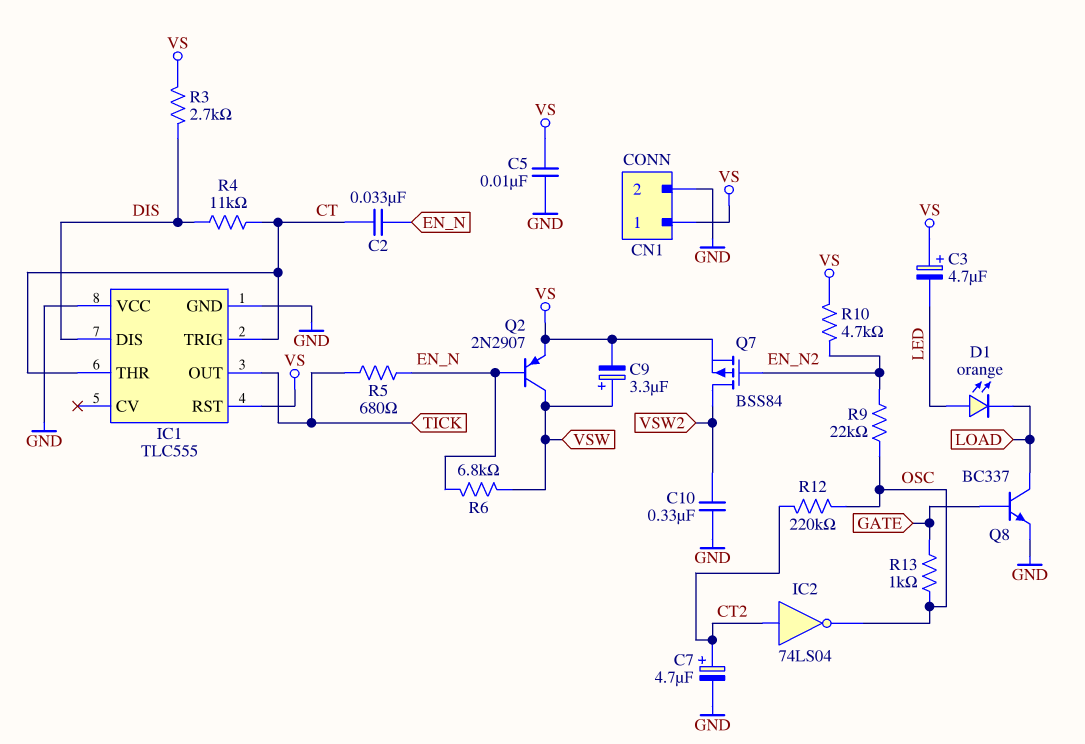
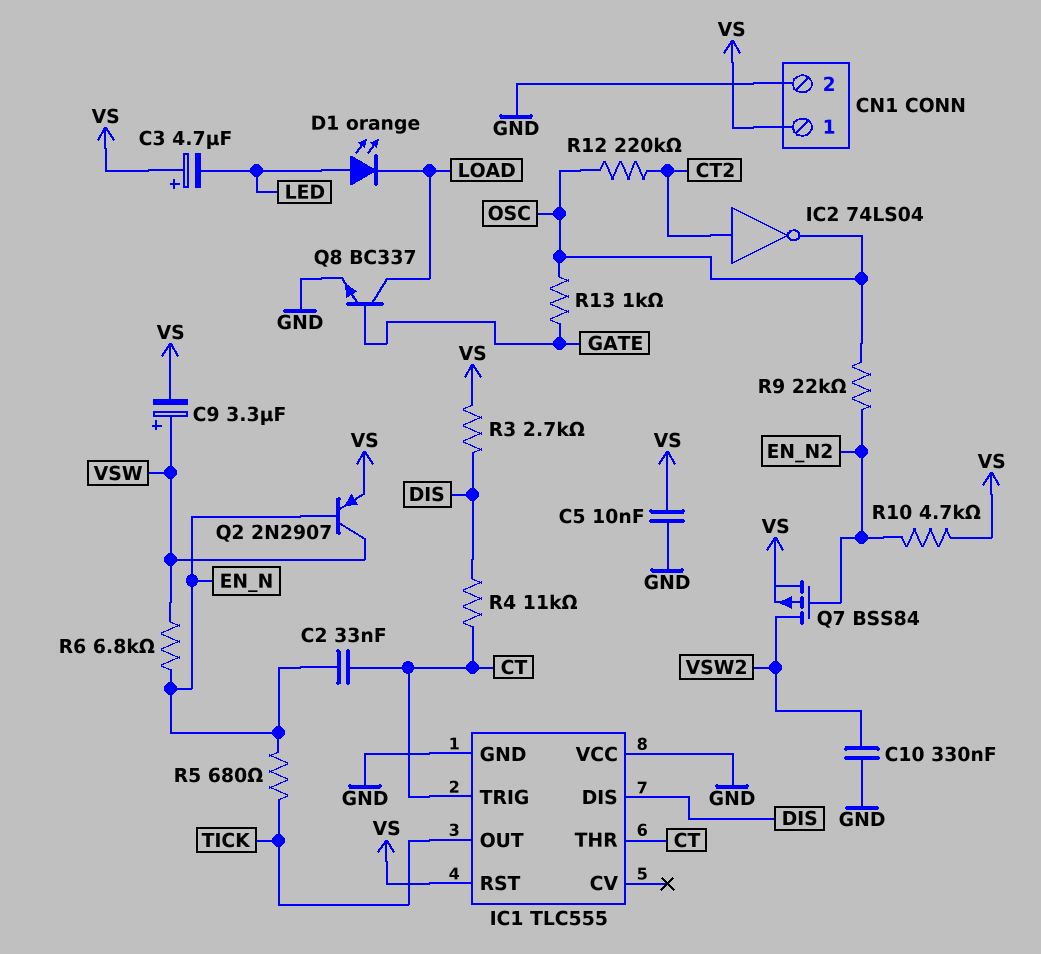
C7: 4.7uF (plus CT2, minus GND) -> none

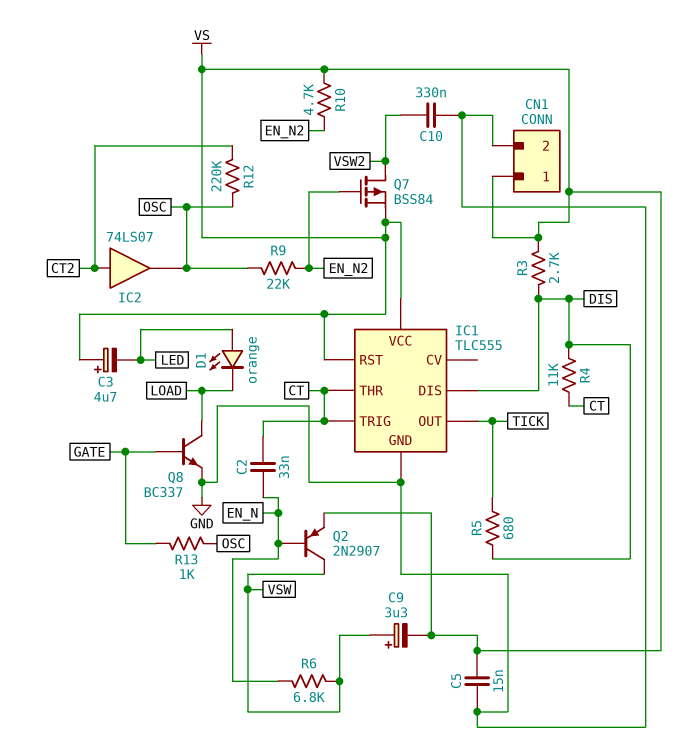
C5: 10nF (GND, VS) -> 15nF (GND, VS)
IC1 pin VCC: GND -> VS
IC2: NOT 74LS04 (in CT2, out OSC) -> buffer 74LS07 (in CT2, out OSC)
R5: 680 (EN_N, TICK) -> 680 (DIS, TICK)

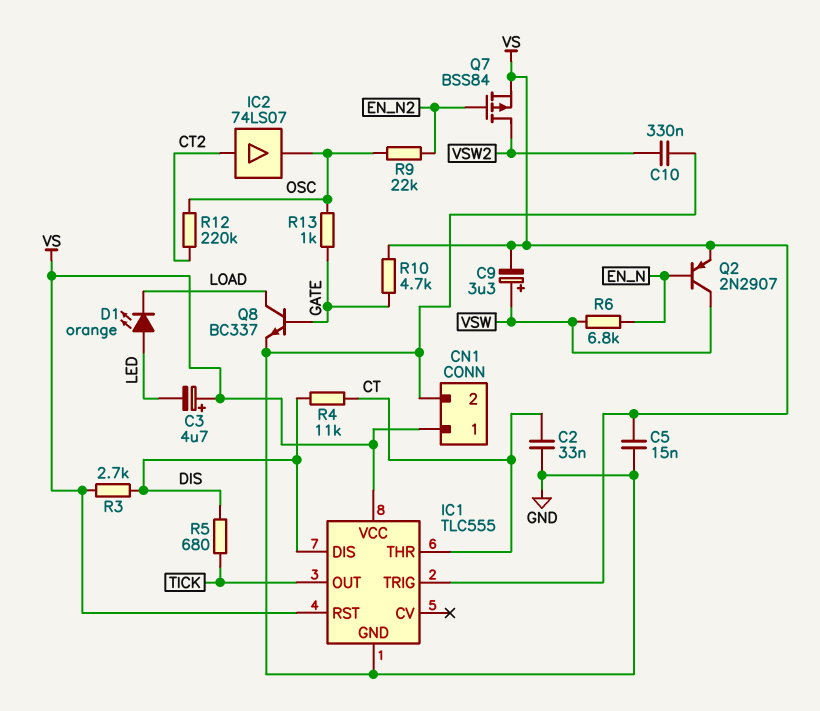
C2: 33nF (CT, EN_N) -> 33nF (CT, GND)
IC1 pin TRIG: CT -> VS
R10: 4.7k (EN_N2, VS) -> 4.7k (GATE, VS)

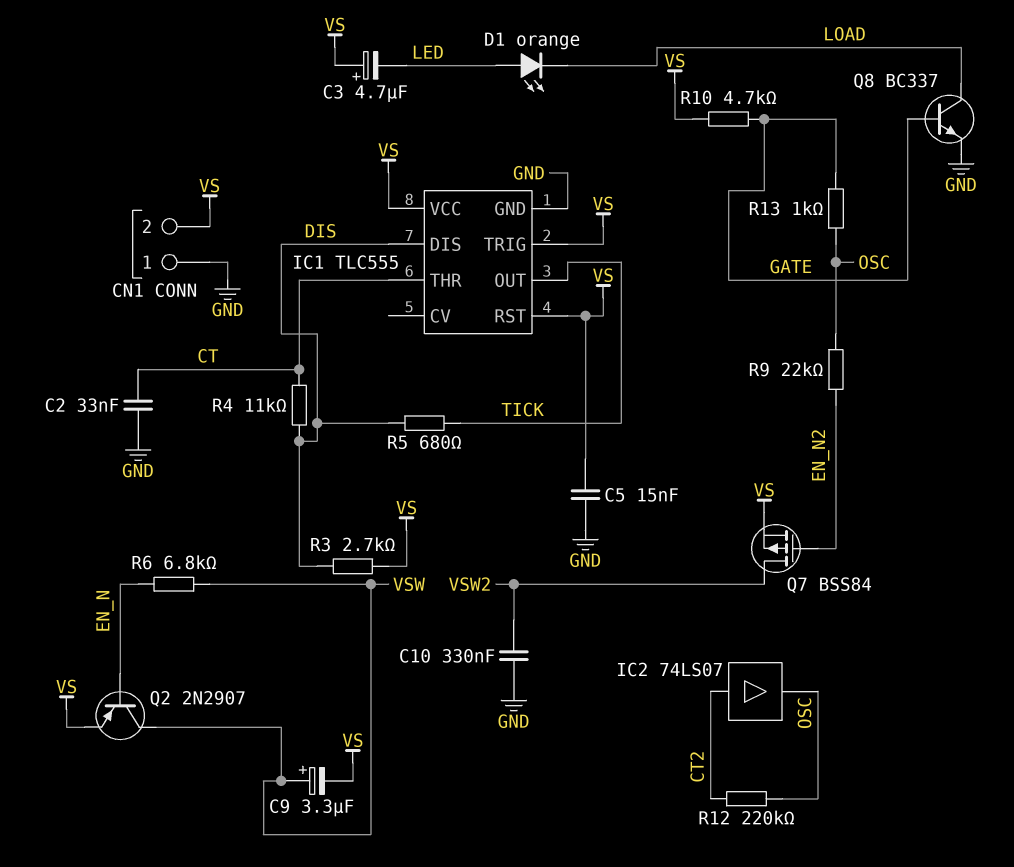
CN1 pin 1: VS -> GND
CN1 pin 2: GND -> VS

